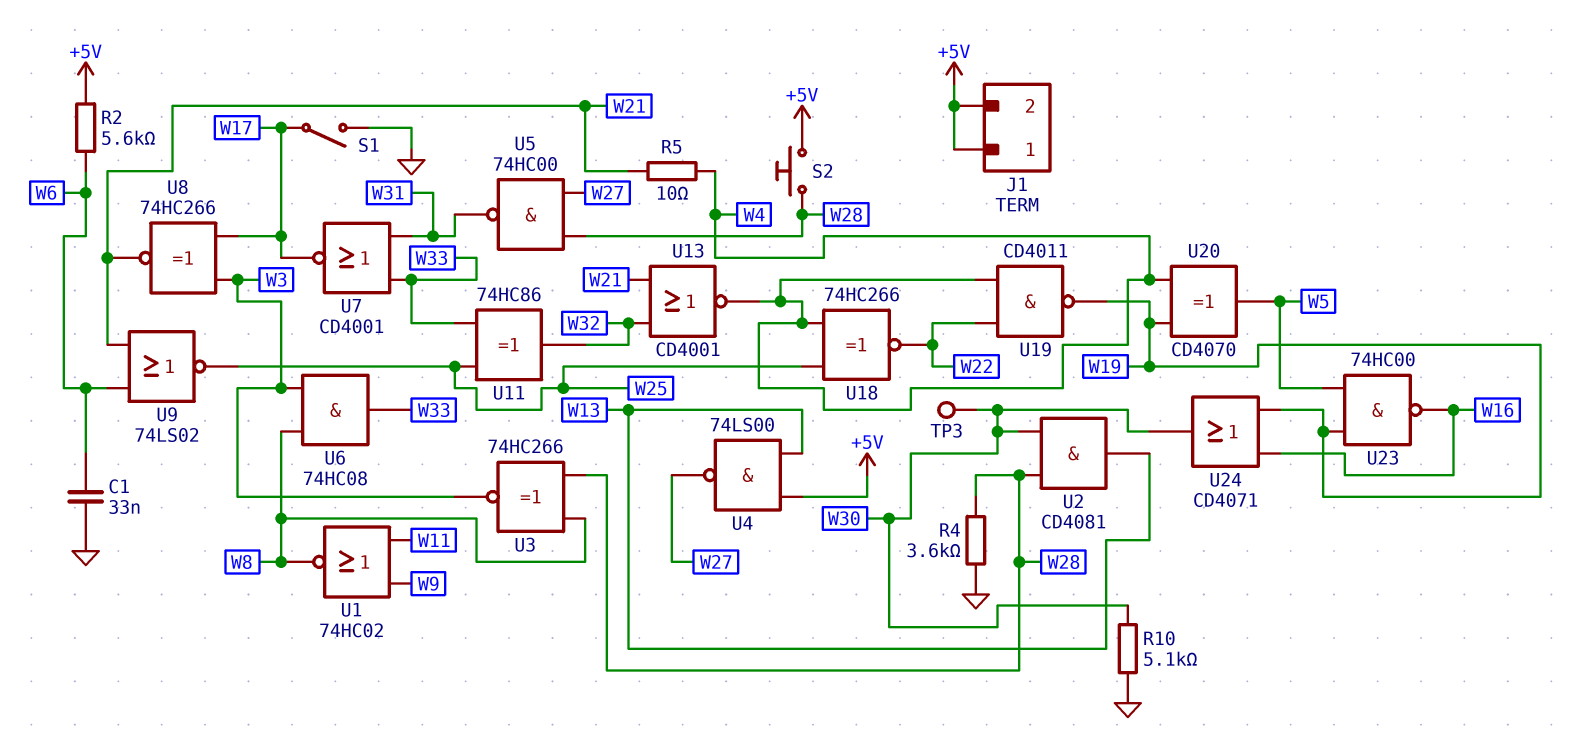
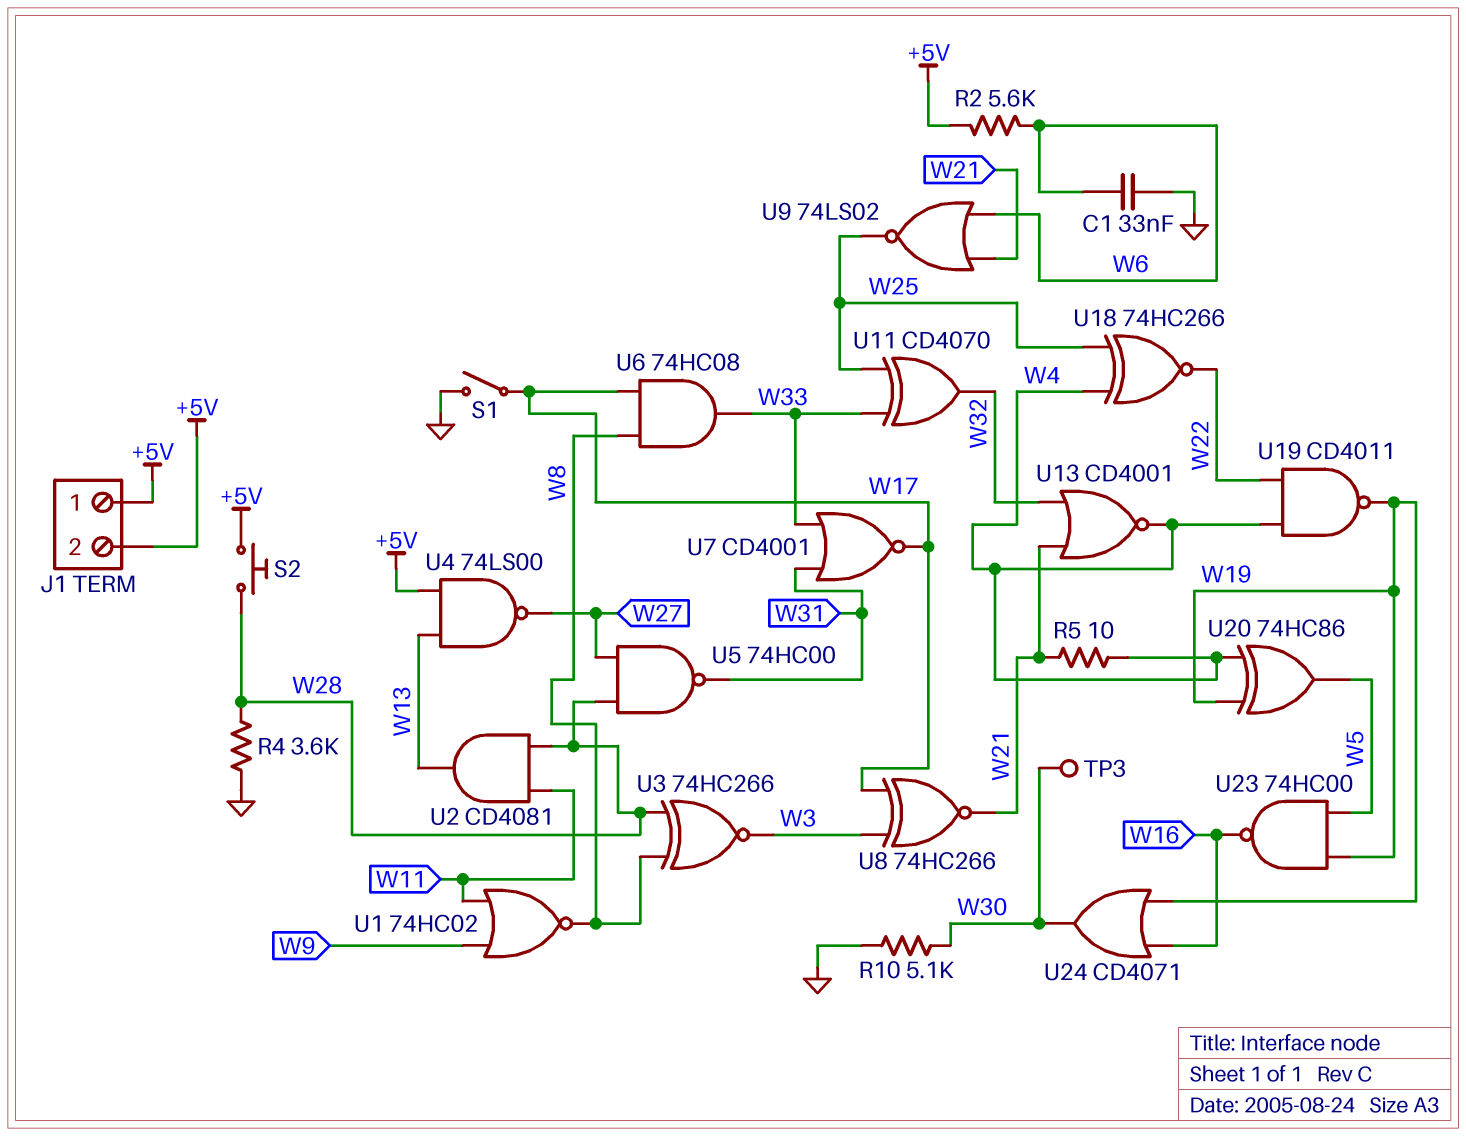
U2: AND CD4081 (in W28, in W30, out W13) -> AND CD4081 (in W11, in W28, out W13)
U6: AND 74HC08 (in W3, in W8, out W33) -> AND 74HC08 (in W8, in W17, out W33)
U11: XOR 74HC86 (in W25, in W33, out W32) -> XOR CD4070 (in W25, in W33, out W32)
U20: XOR CD4070 (in W4, in W19, out W5) -> XOR 74HC86 (in W4, in W19, out W5)

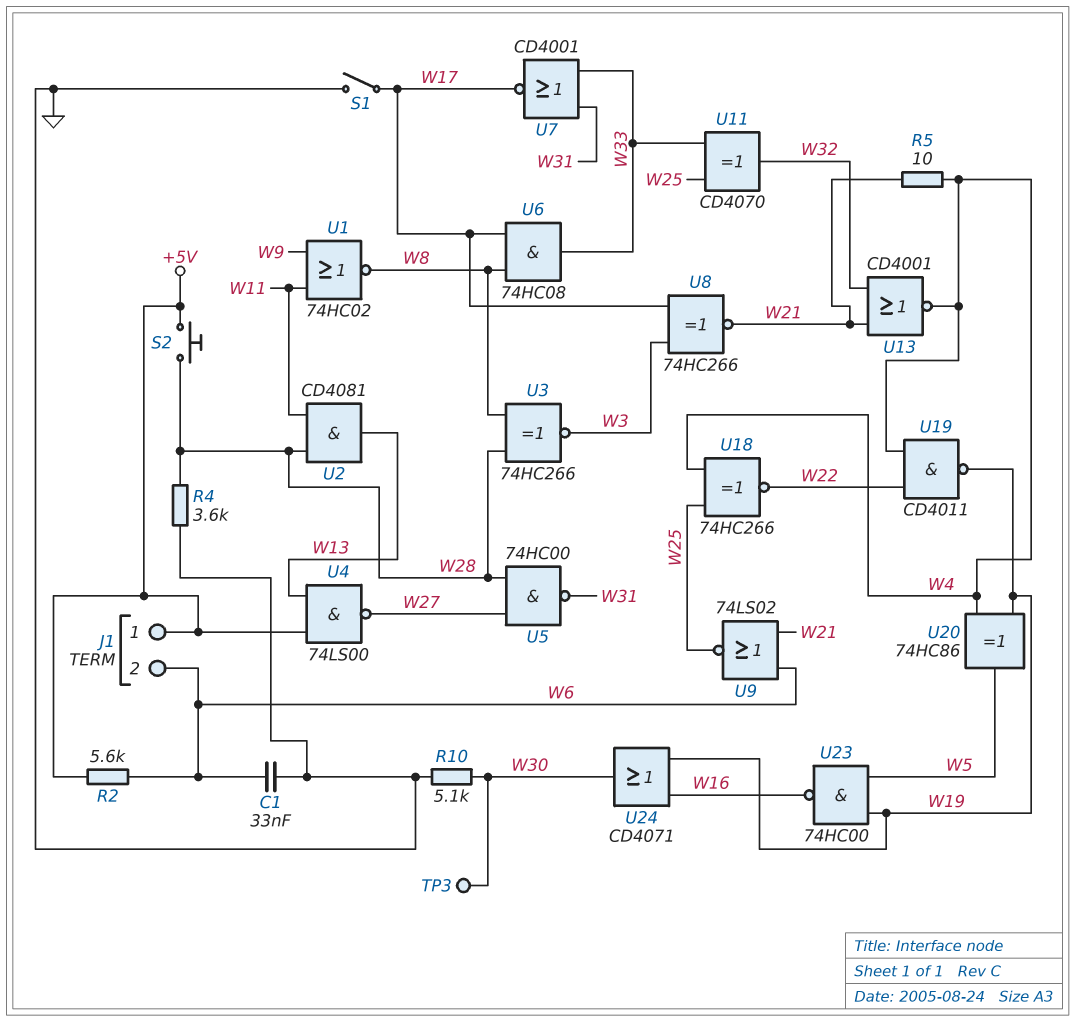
J1 pin 2: +5V -> W6

